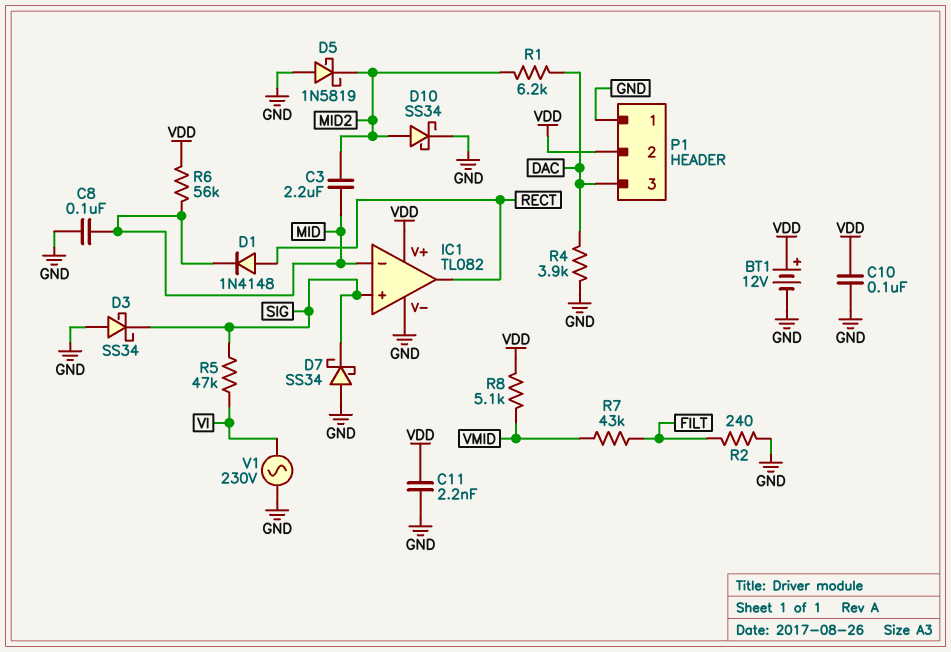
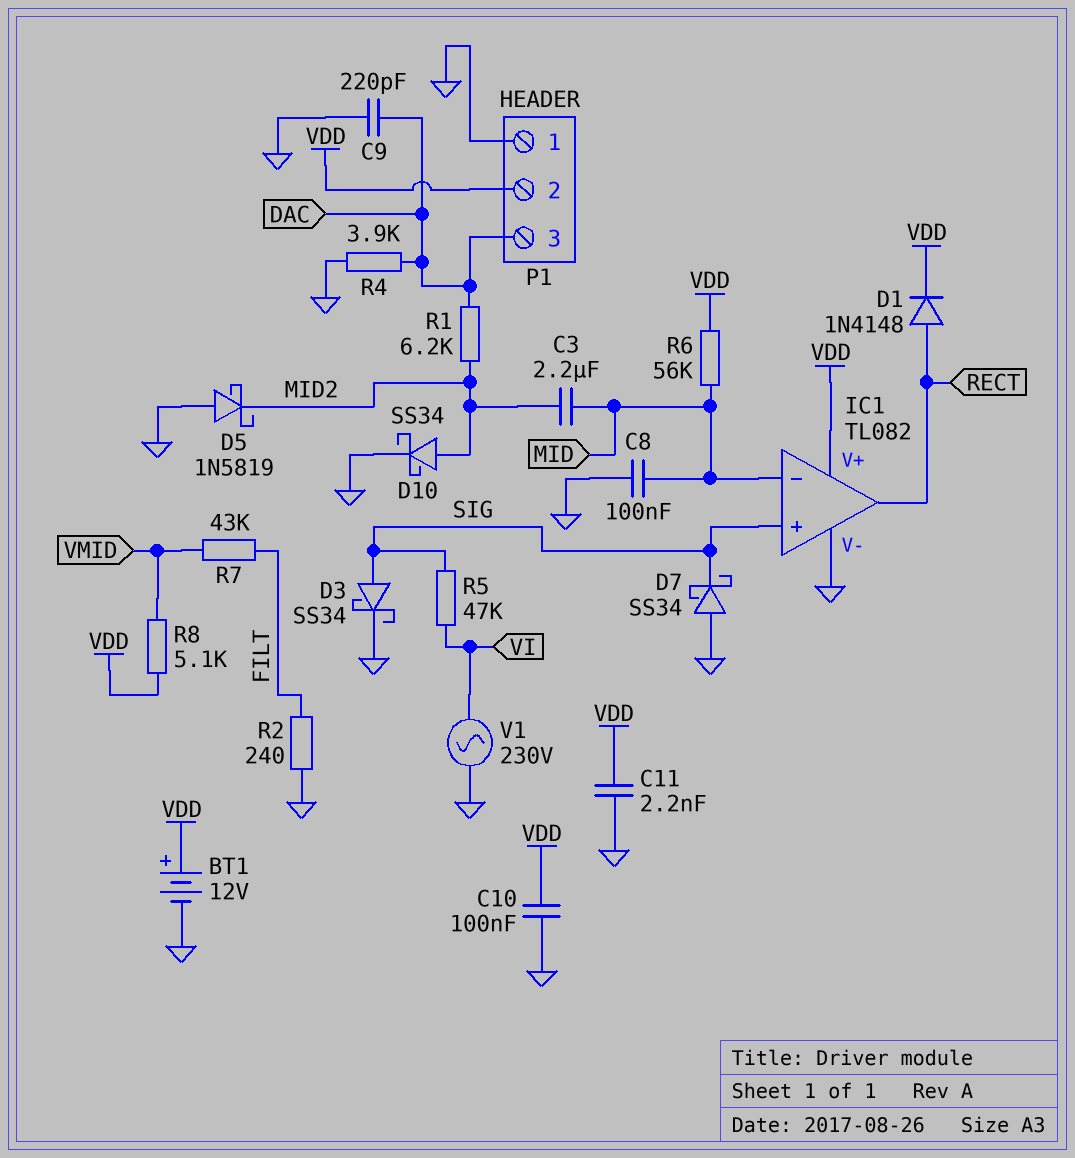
C9: none -> 220pF (DAC, GND)
D1: diode 1N4148 (A RECT, K MID) -> diode 1N4148 (A RECT, K VDD)
D3: schottky SS34 (A GND, K SIG) -> schottky SS34 (A SIG, K GND)

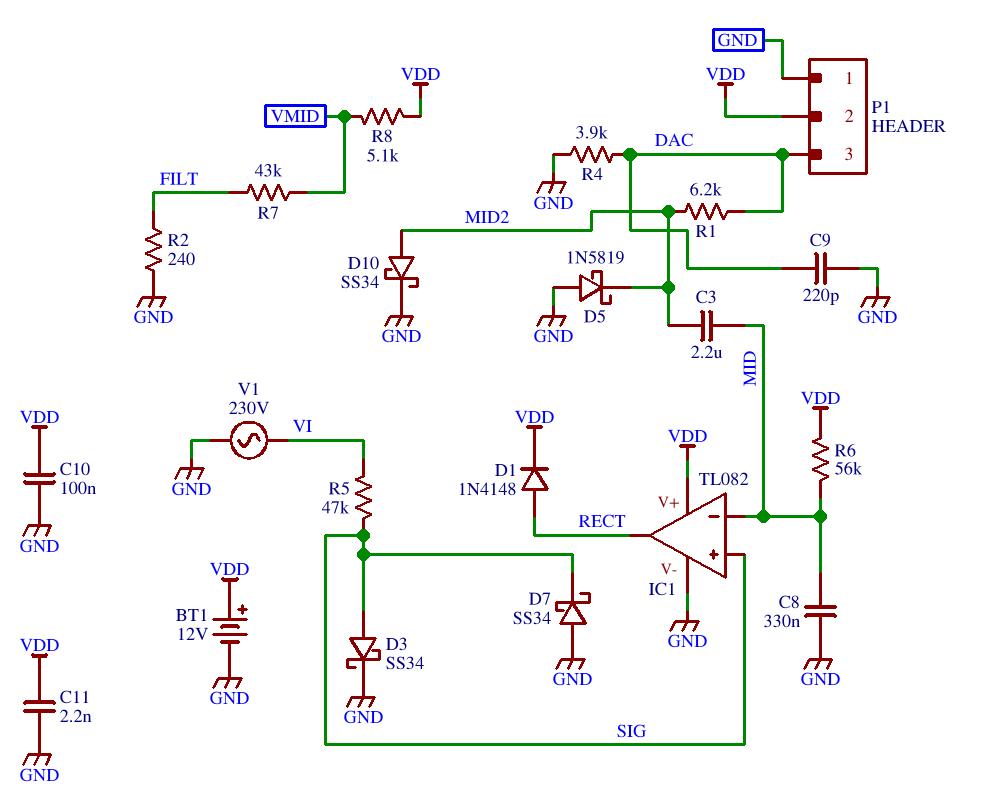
C8: 100nF (GND, MID) -> 330nF (GND, MID)

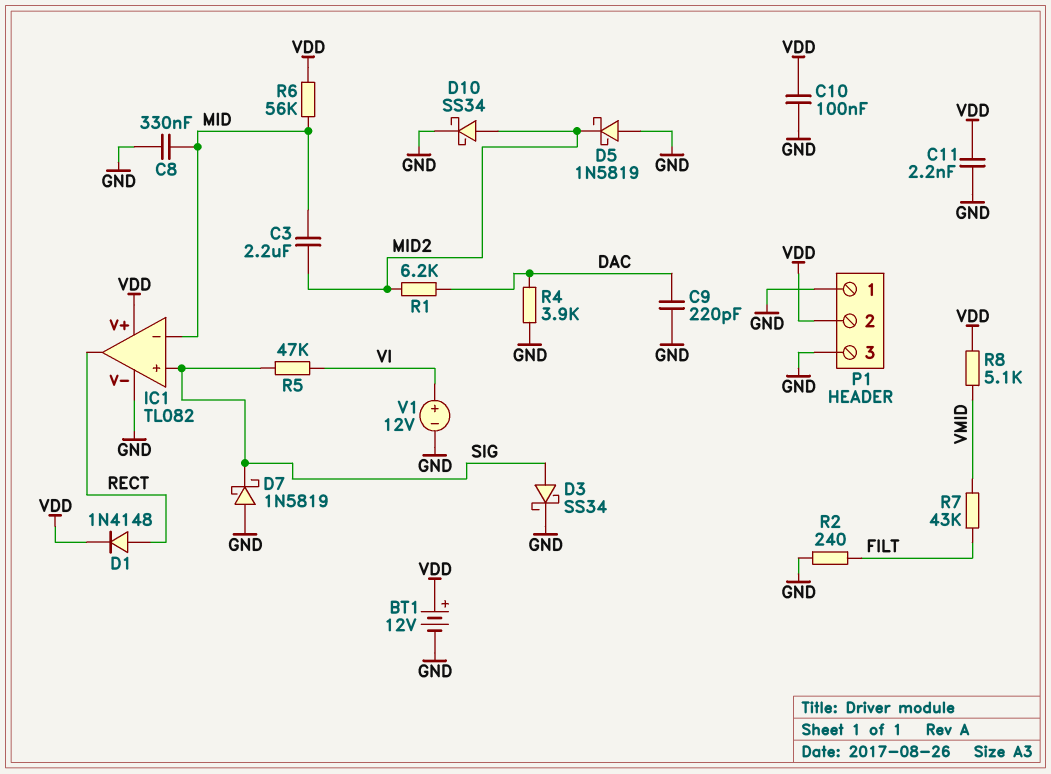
D7: schottky SS34 (A GND, K SIG) -> schottky 1N5819 (A GND, K SIG)
P1 pin 3: DAC -> GND
V1: AC 230V (GND, VI) -> 12V (plus VI, minus GND)

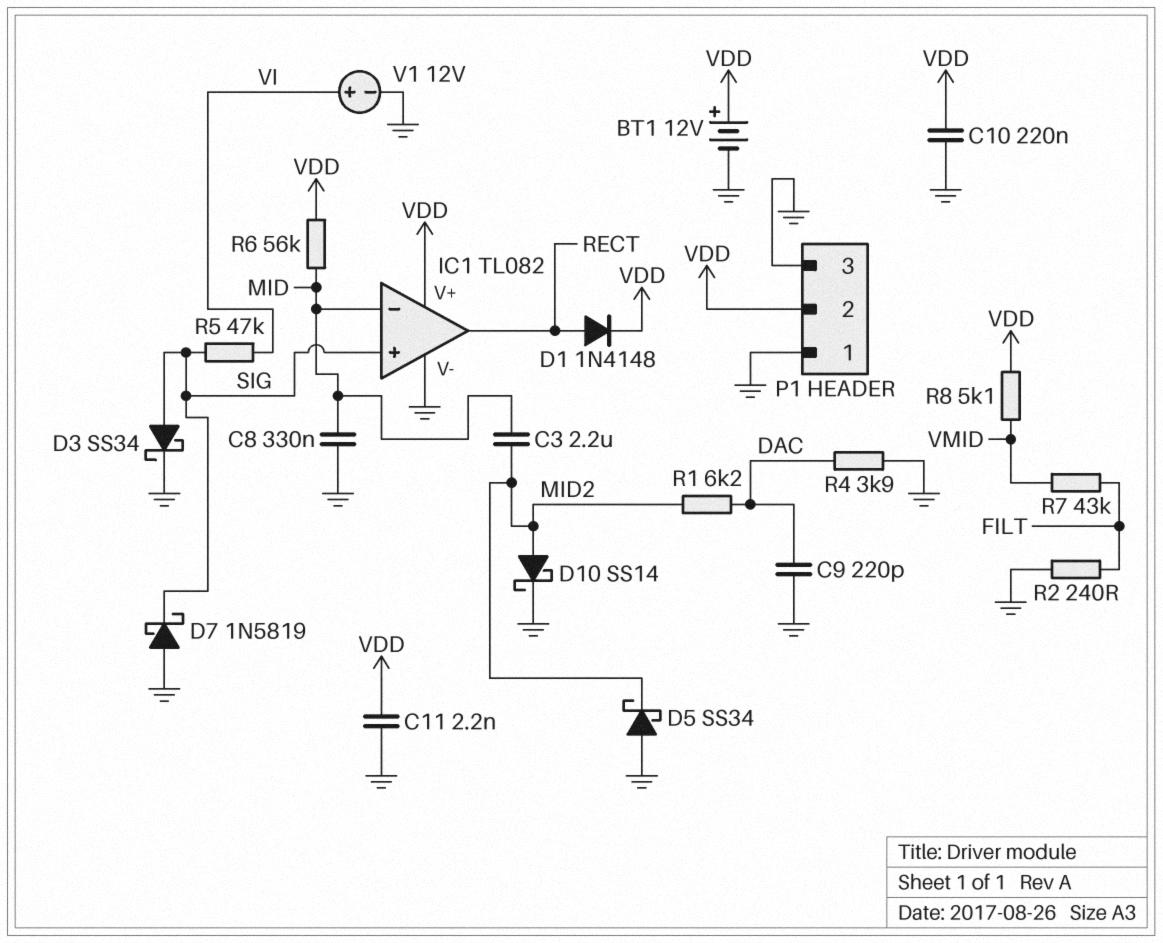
C10: 100nF (GND, VDD) -> 220nF (GND, VDD)
D5: schottky 1N5819 (A GND, K MID2) -> schottky SS34 (A GND, K MID2)
D10: schottky SS34 (A MID2, K GND) -> schottky SS14 (A MID2, K GND)

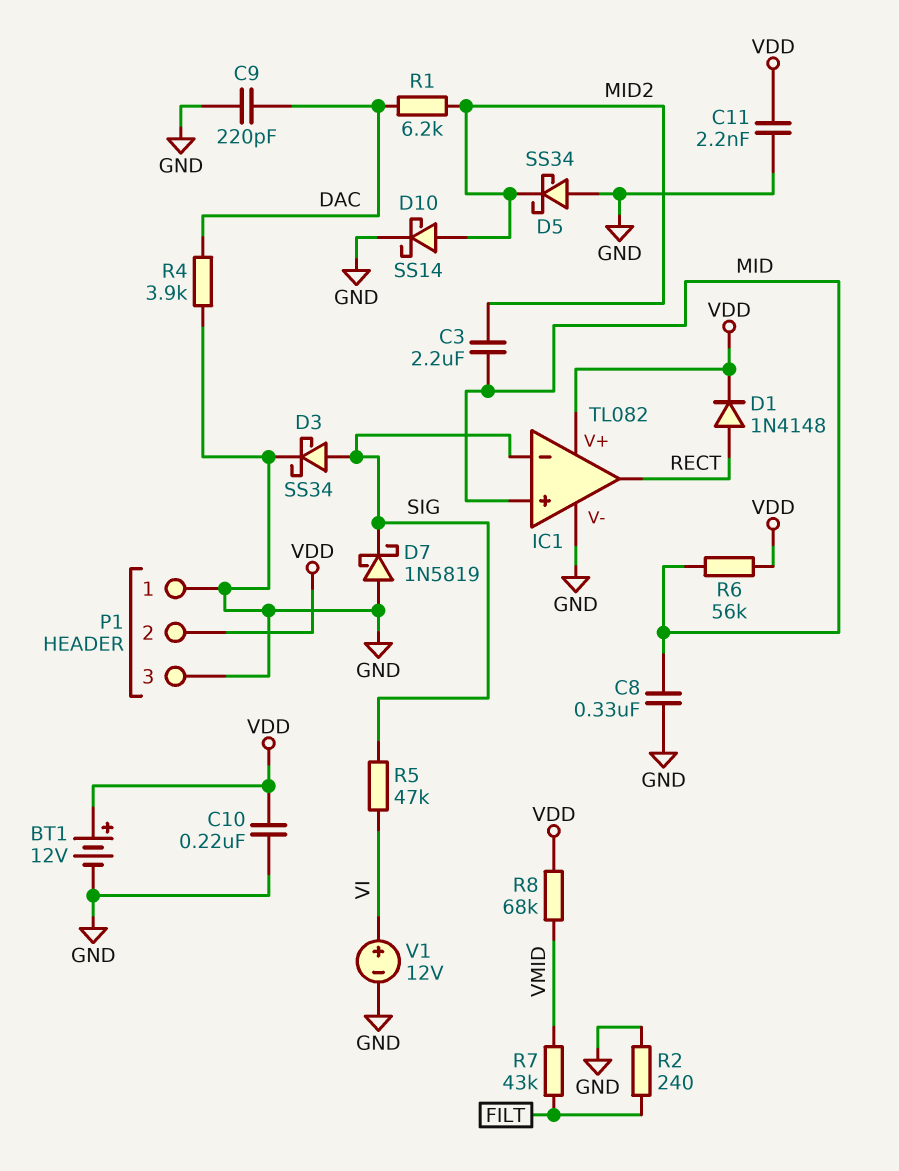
IC1 pin in+: SIG -> MID
IC1 pin in-: MID -> SIG
R8: 5.1k (VDD, VMID) -> 68k (VDD, VMID)

